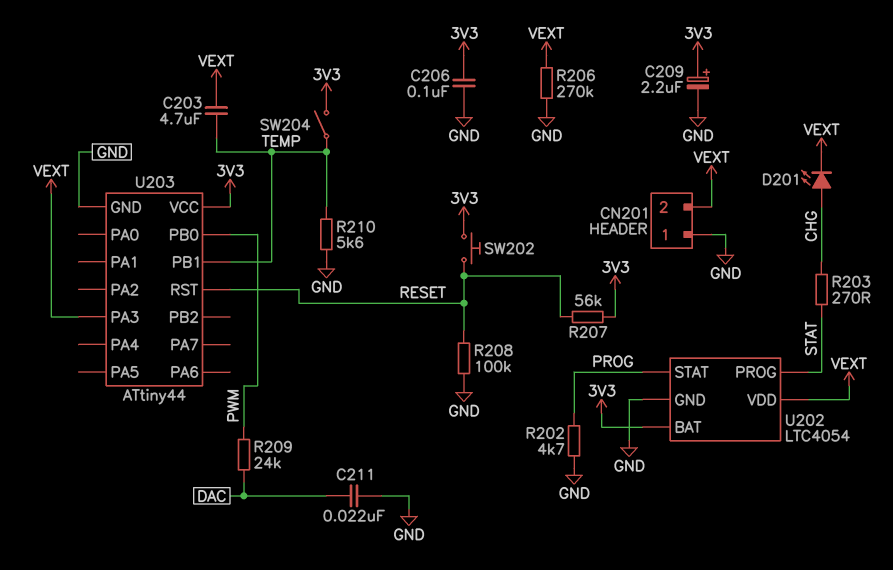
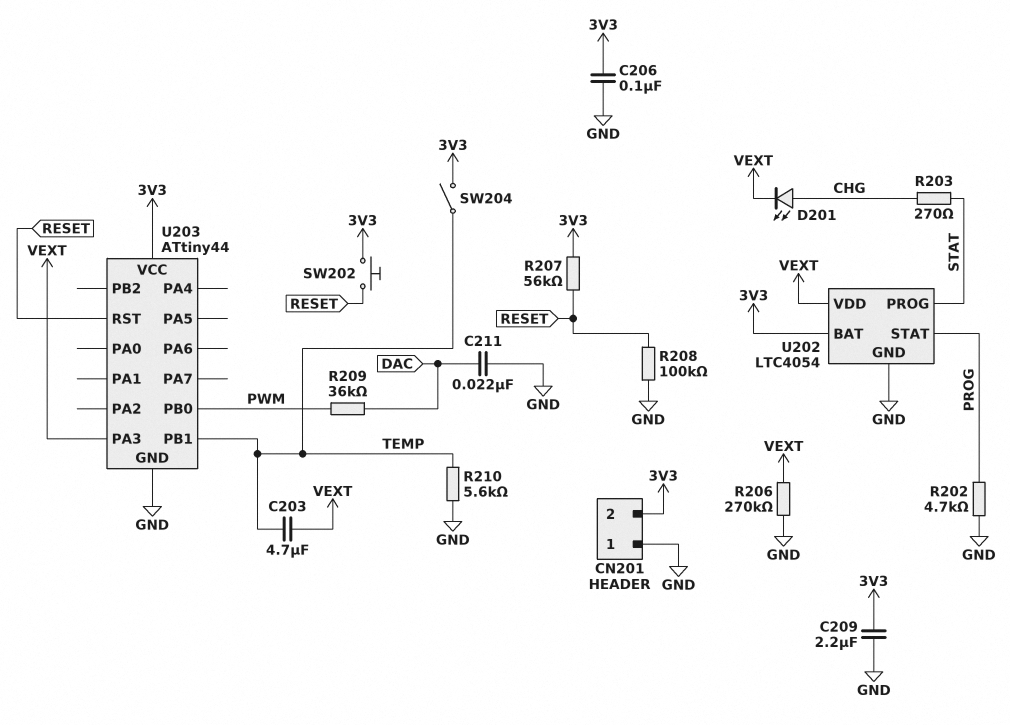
C209: 2.2uF (plus 3V3, minus GND) -> 2.2uF (3V3, GND)
CN201 pin 2: VEXT -> 3V3
R209: 24k (DAC, PWM) -> 36k (DAC, PWM)

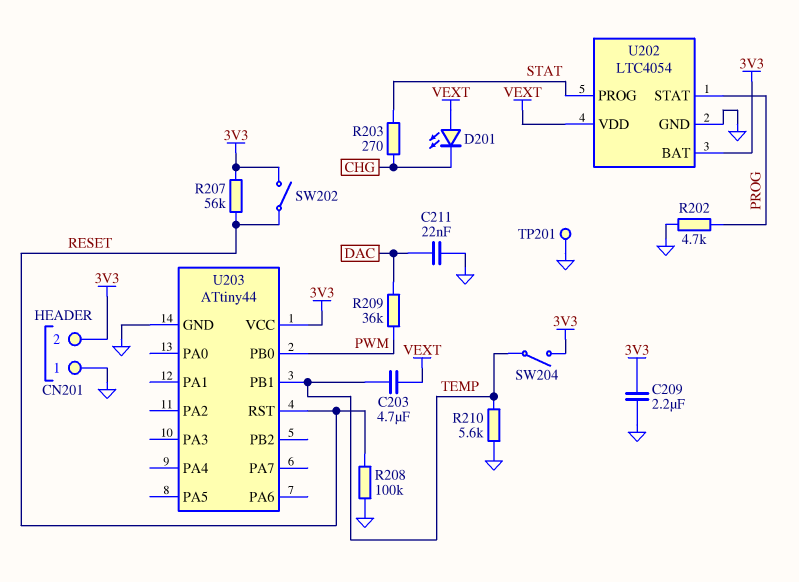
C206: 100nF (3V3, GND) -> none
D201: LED (A CHG, K VEXT) -> LED (A VEXT, K CHG)
R206: 270k (GND, VEXT) -> none
SW202: button (3V3, RESET) -> switch (3V3, RESET)
TP201: none -> test point (GND)
U203 pin PA3: VEXT -> none

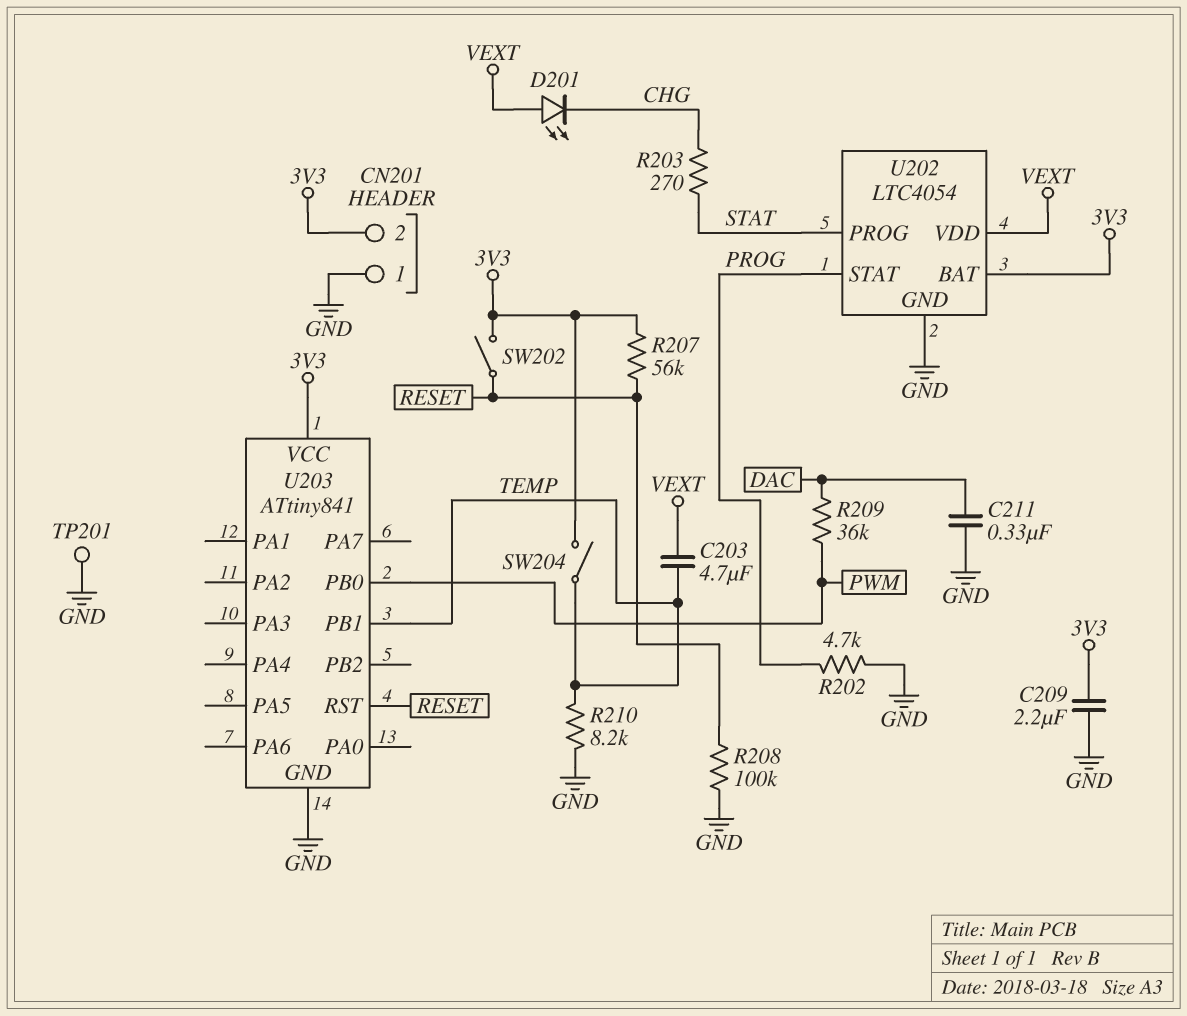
C211: 22nF (DAC, GND) -> 330nF (DAC, GND)
R210: 5.6k (GND, TEMP) -> 8.2k (GND, TEMP)
U203: ATtiny44 -> ATtiny841

